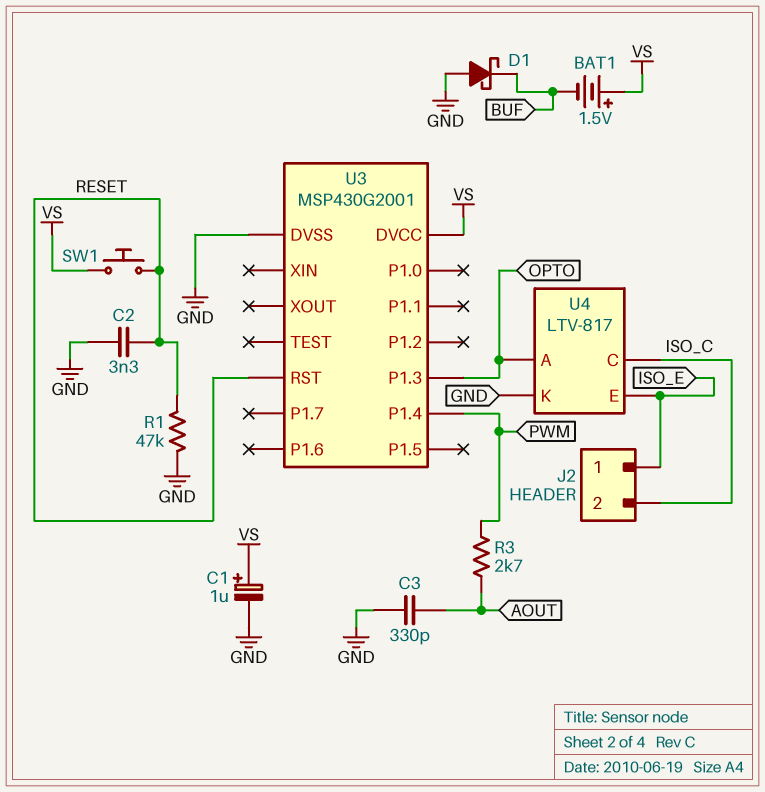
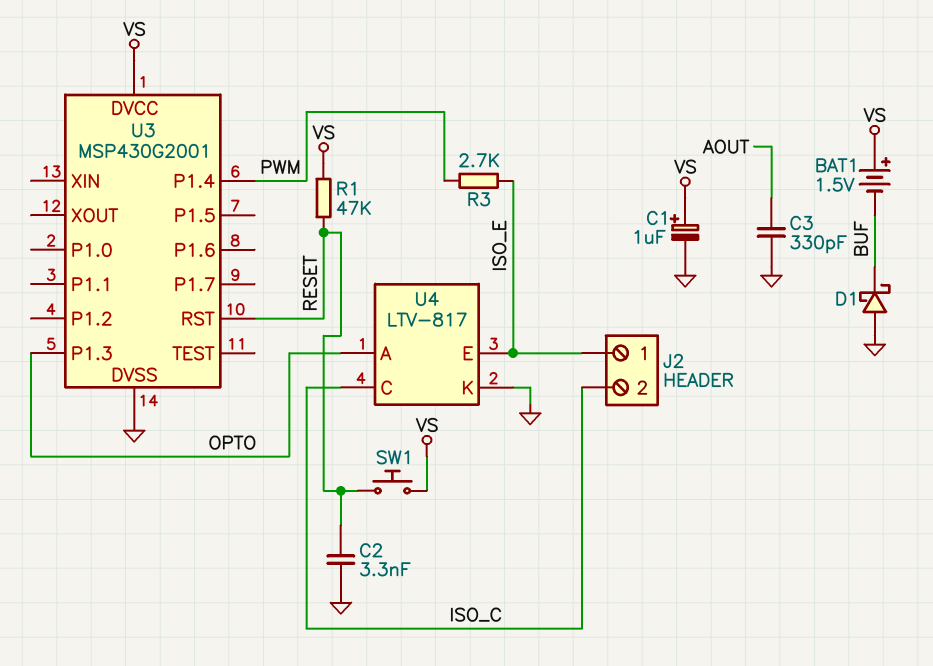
R1: 47k (GND, RESET) -> 47k (RESET, VS)
R3: 2.7k (AOUT, PWM) -> 2.7k (ISO_E, PWM)

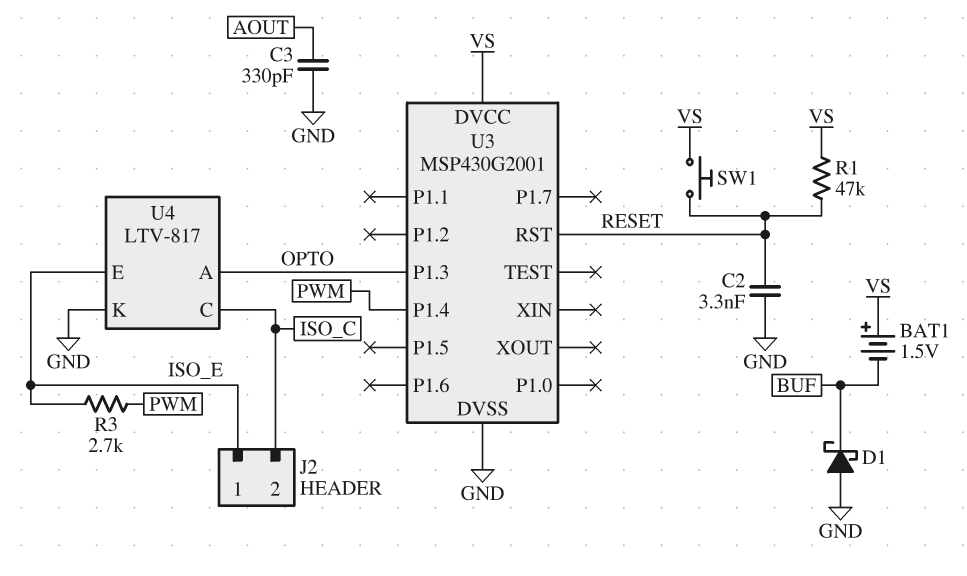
C1: 1uF (plus VS, minus GND) -> none

